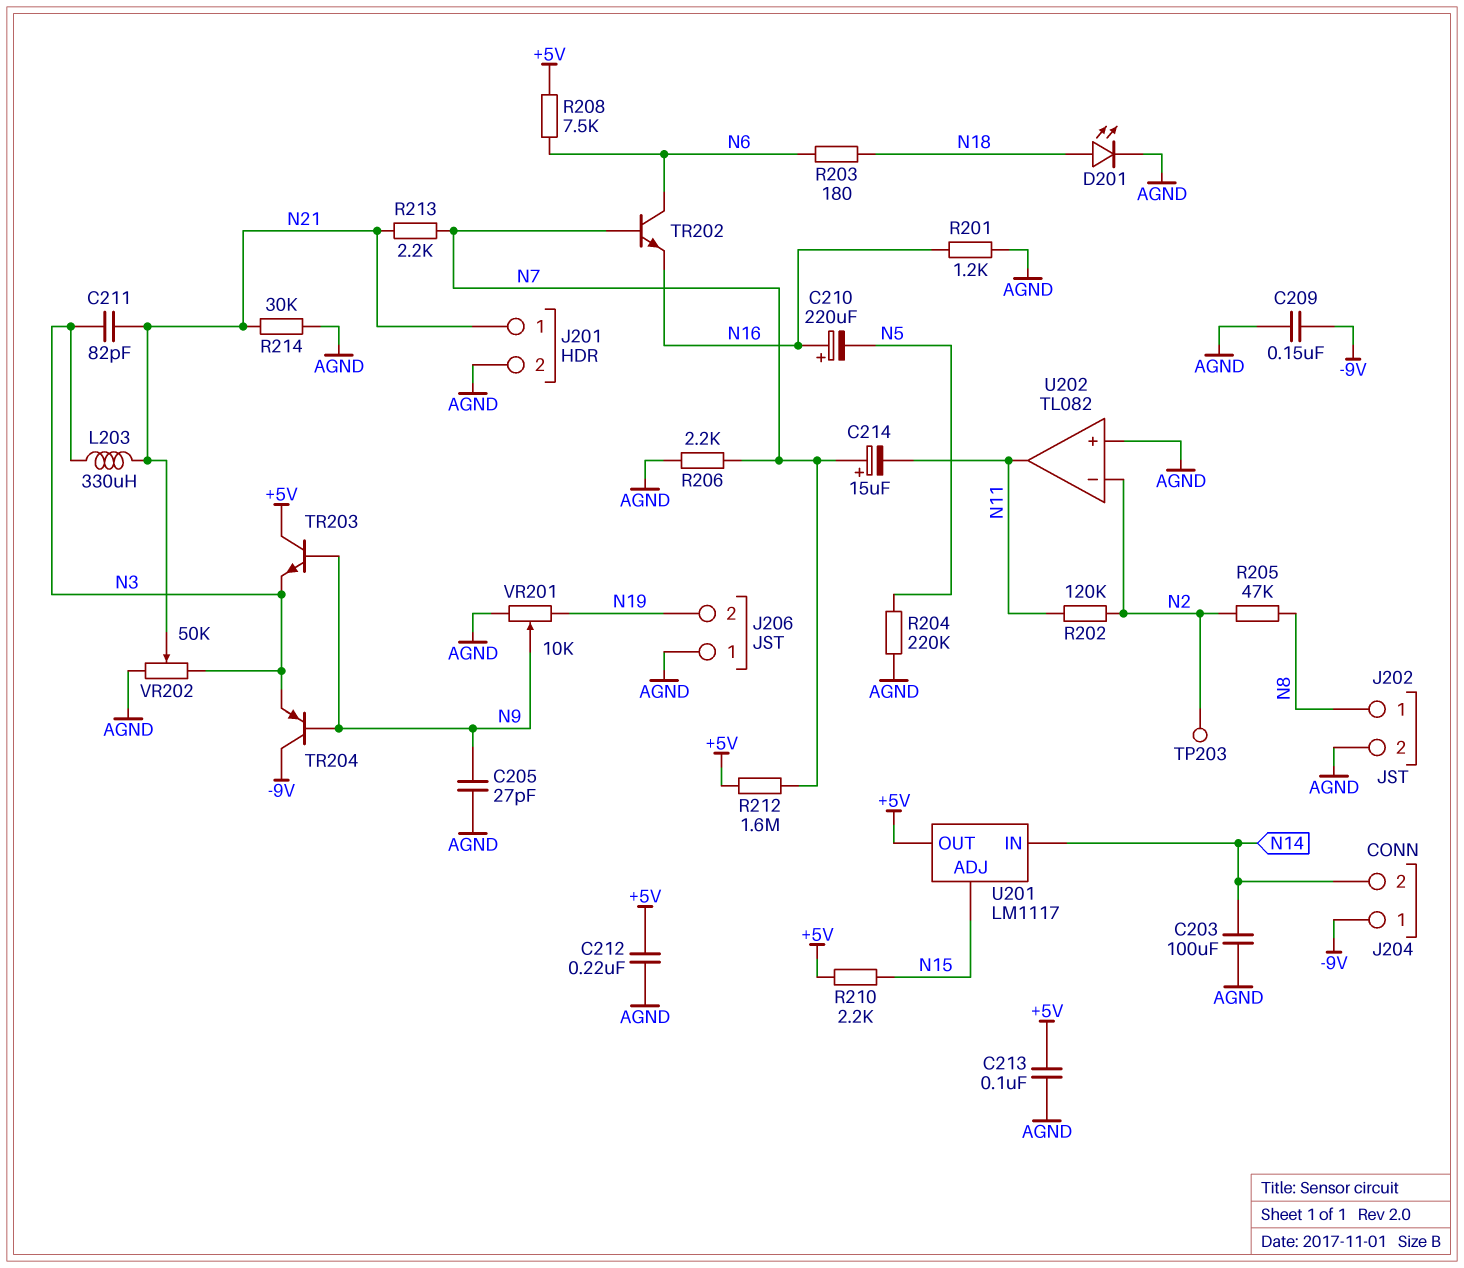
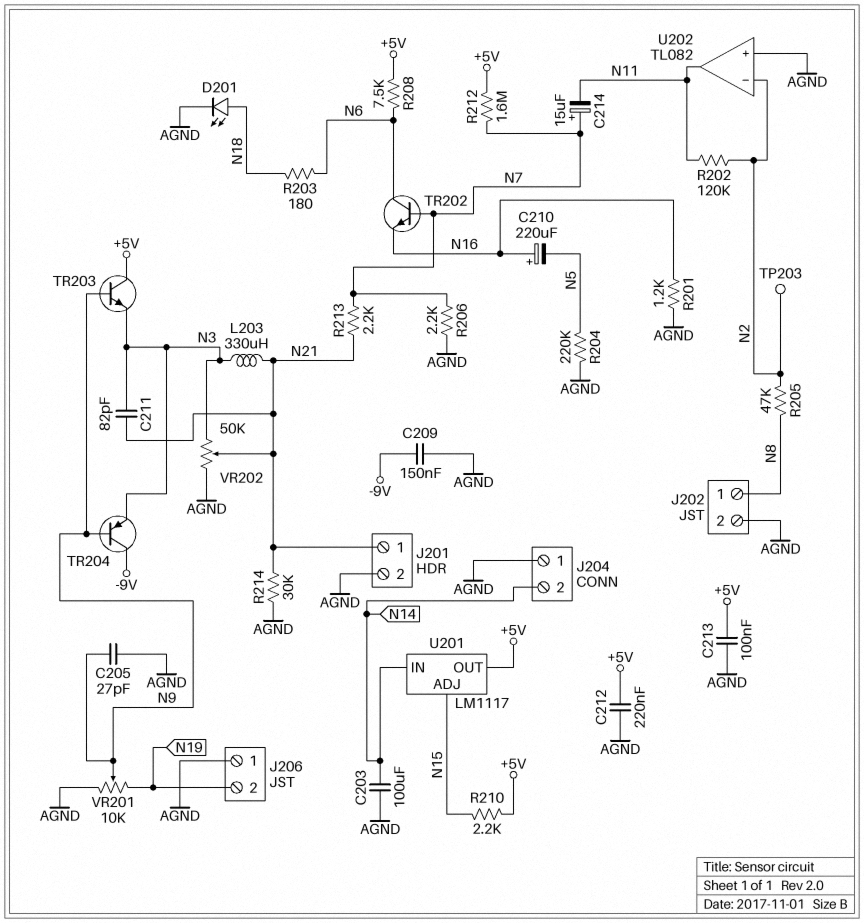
J204 pin 1: -9V -> AGND

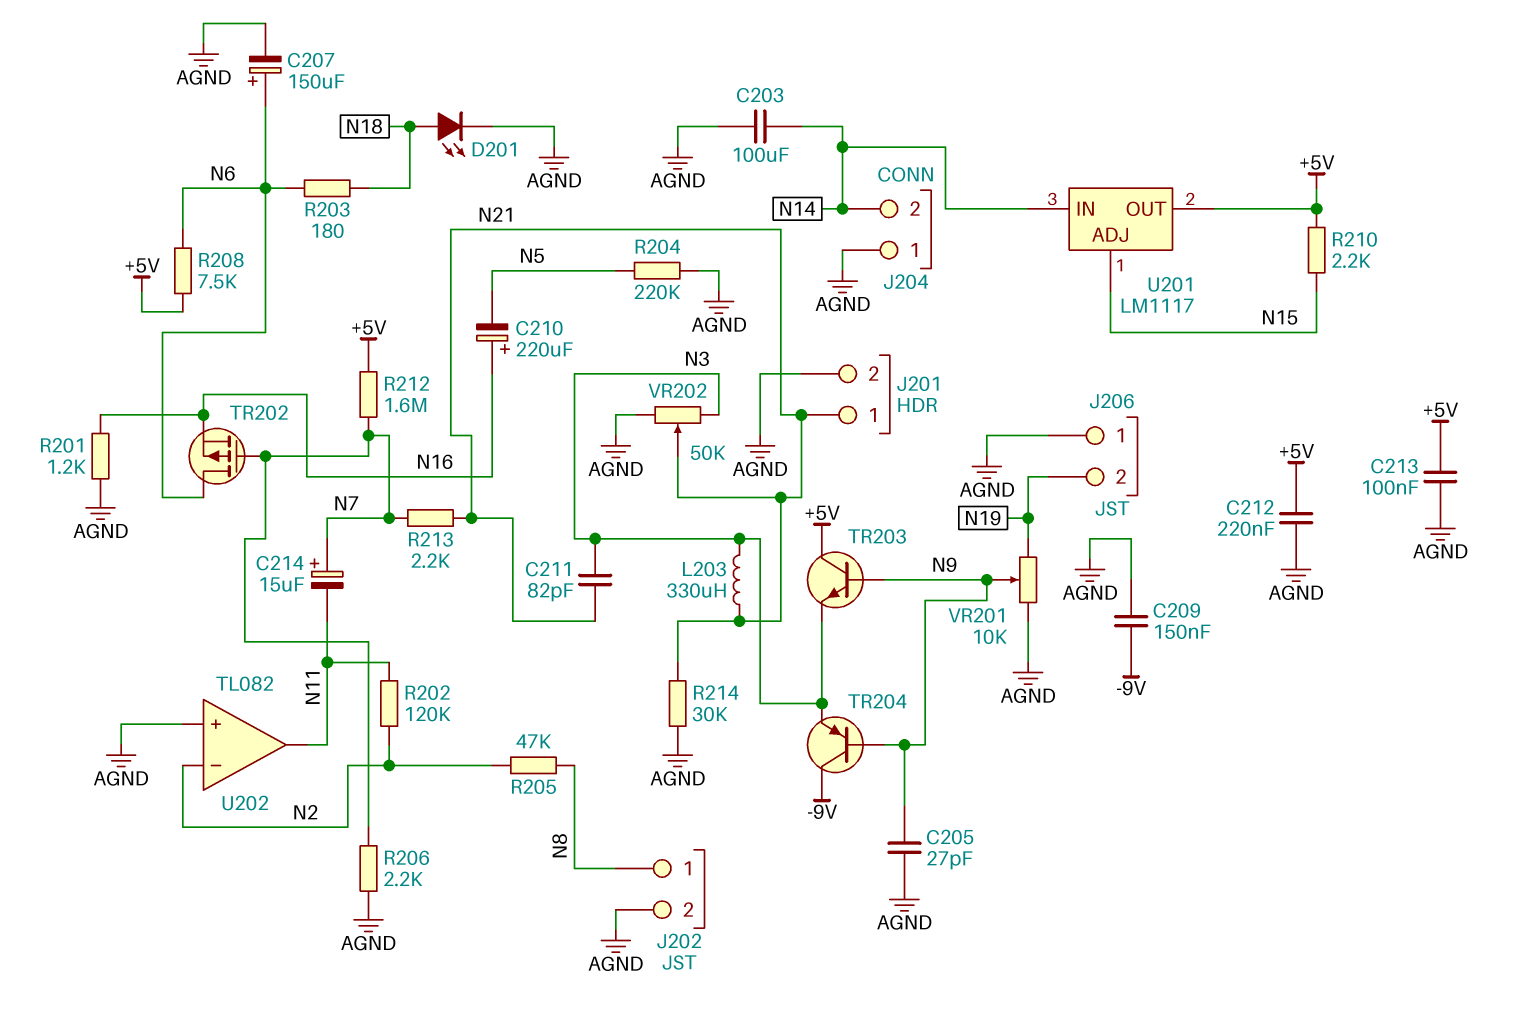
C207: none -> 150uF (plus N6, minus AGND)
TP203: test point (N2) -> none
TR202: NPN (B N7, C N6, E N16) -> PMOS (G N7, D N6, S N16)

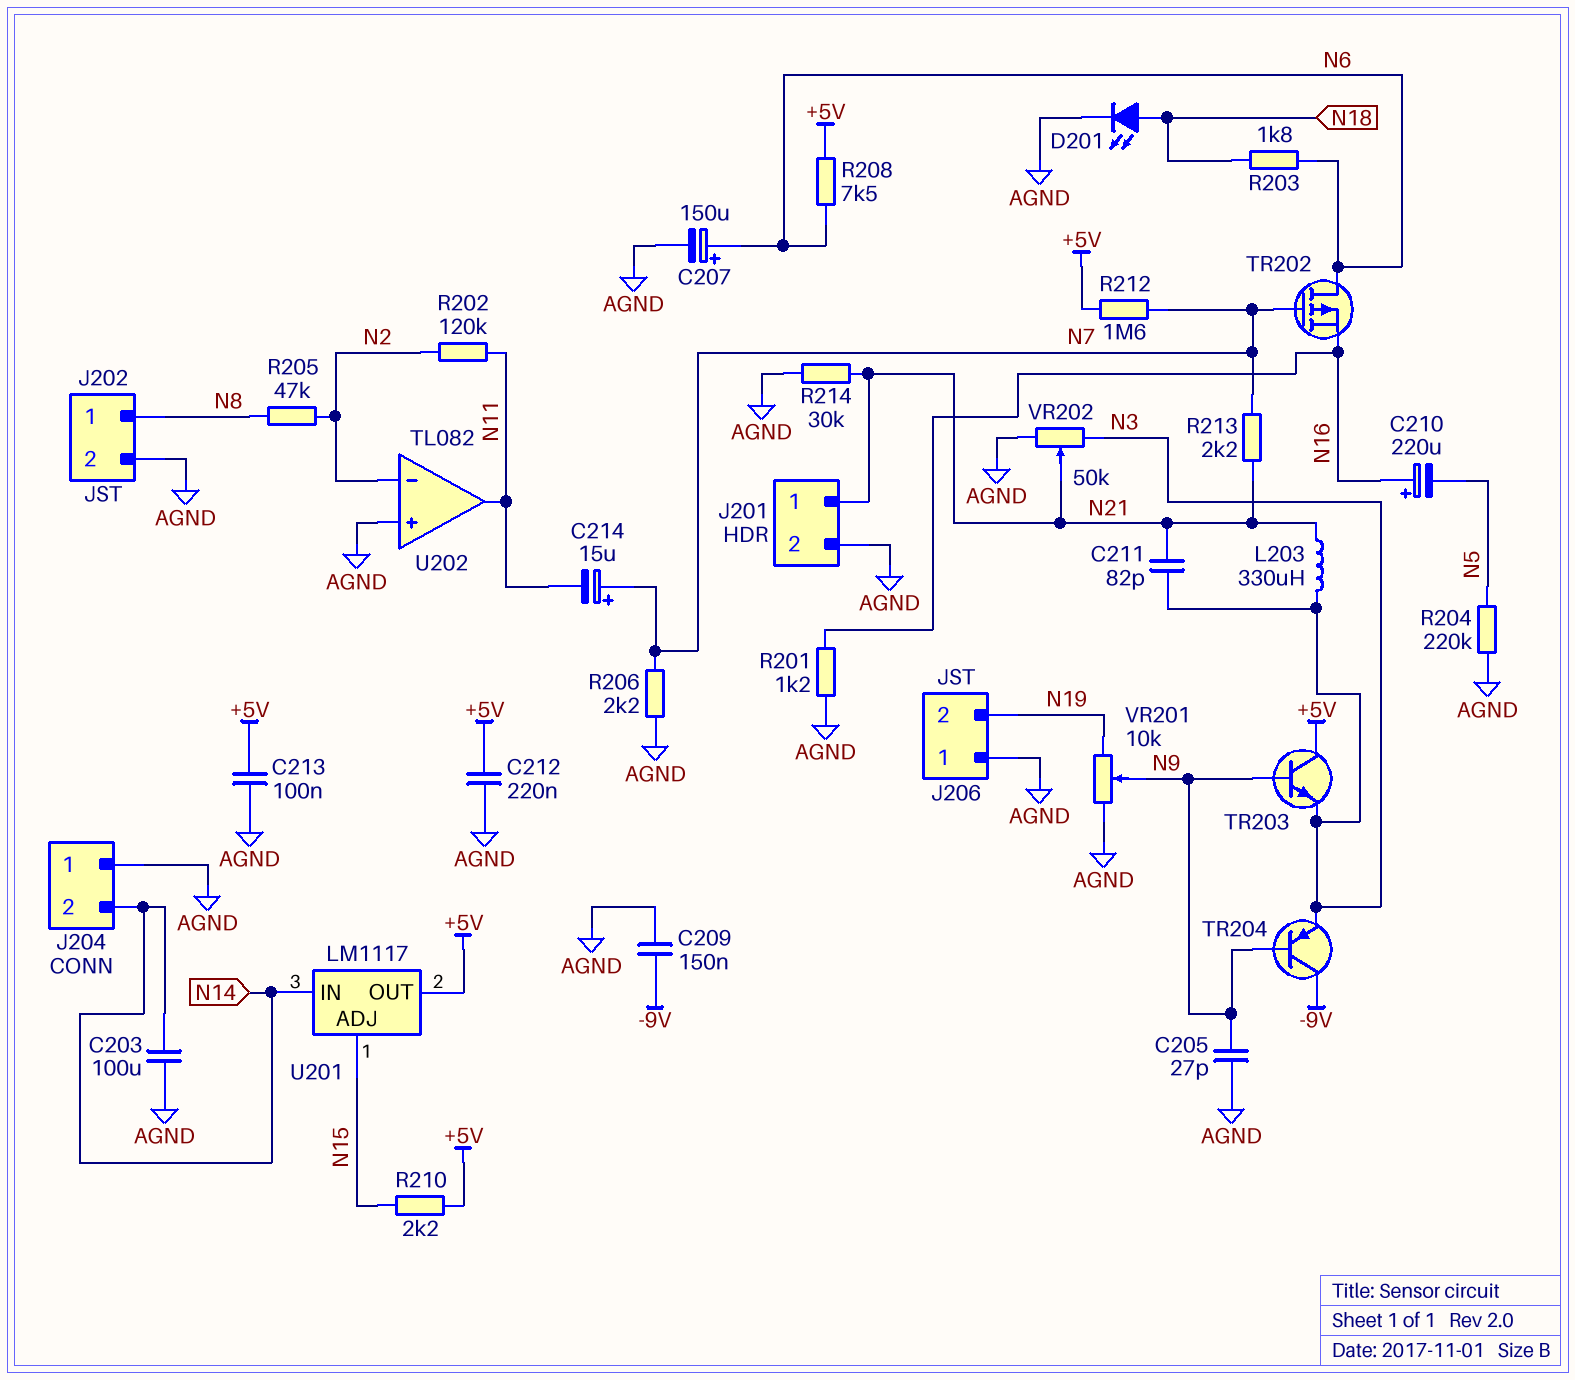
R203: 180 (N6, N18) -> 1.8k (N6, N18)

